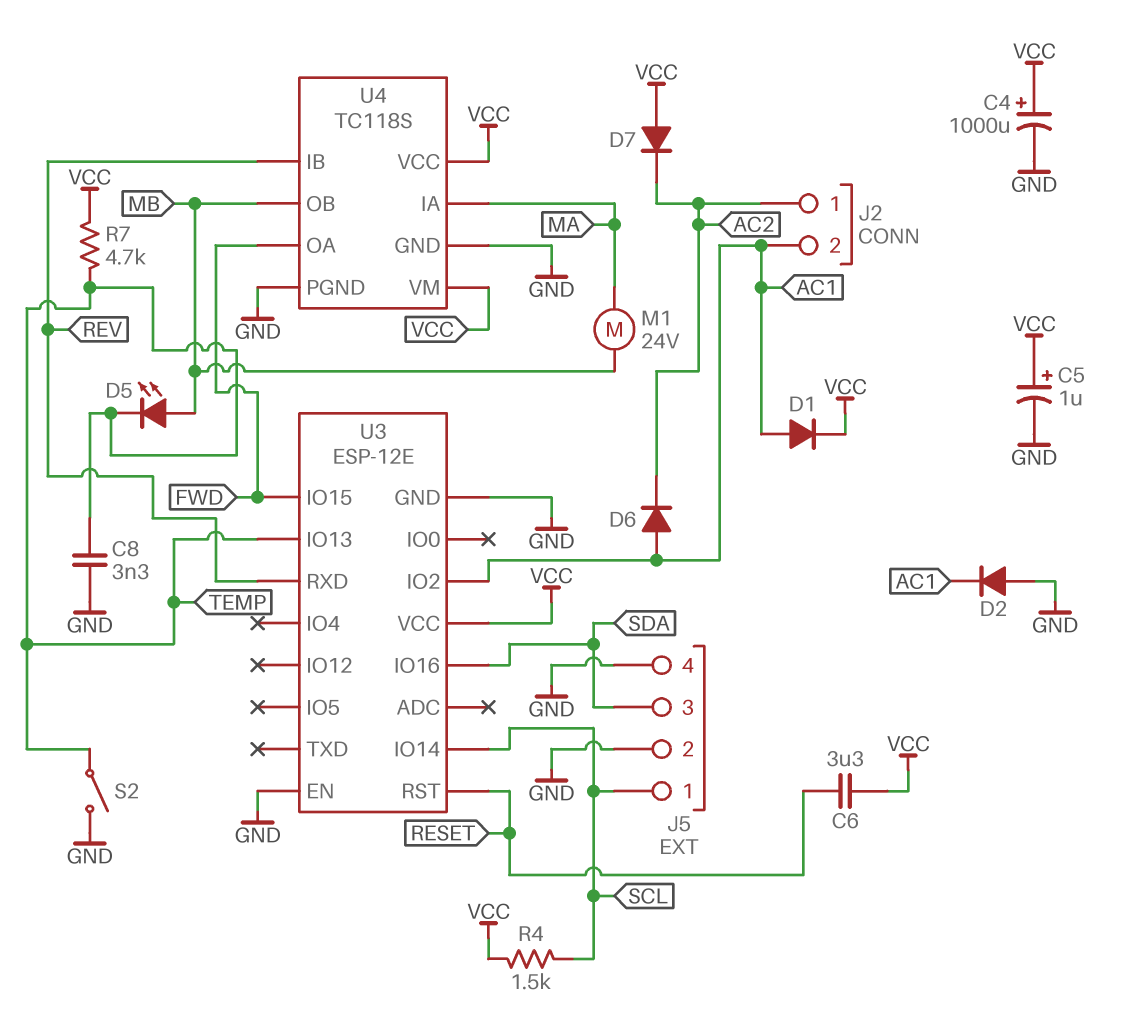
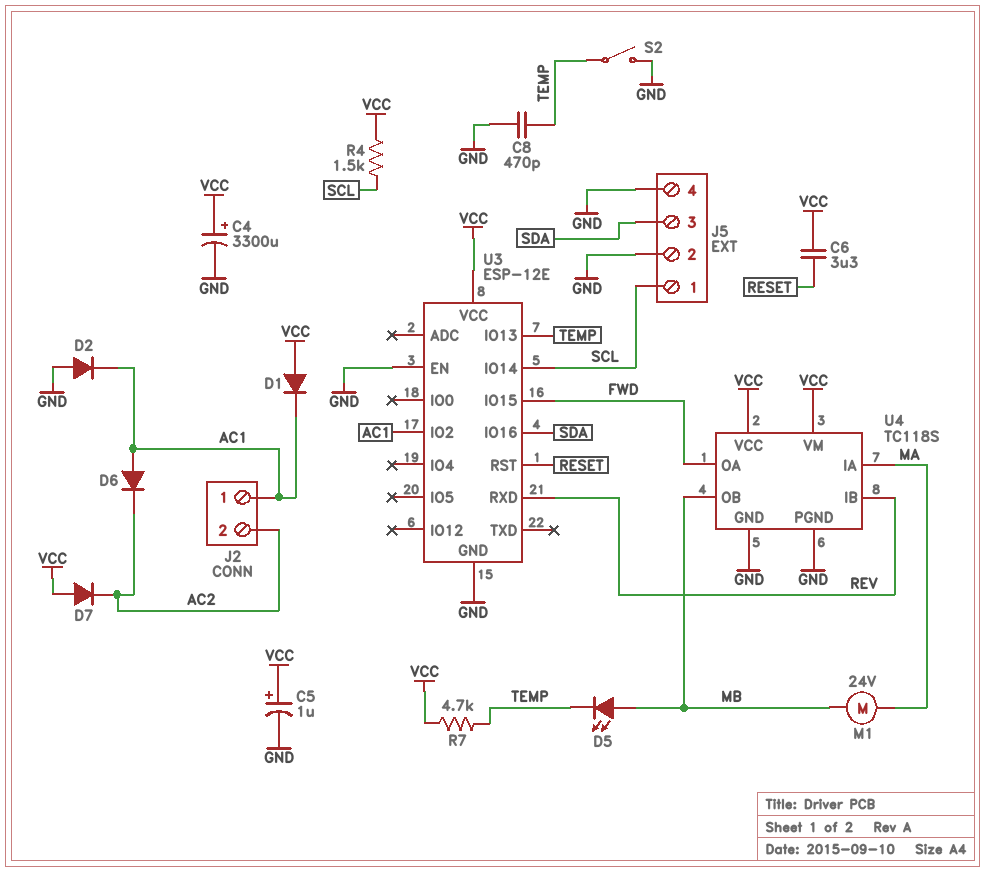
C4: 1000uF (plus VCC, minus GND) -> 3300uF (plus VCC, minus GND)
C8: 3.3nF (GND, TEMP) -> 470pF (GND, TEMP)
D1: diode (A AC1, K VCC) -> diode (A VCC, K AC1)
J2 pin 1: AC2 -> AC1
J2 pin 2: AC1 -> AC2

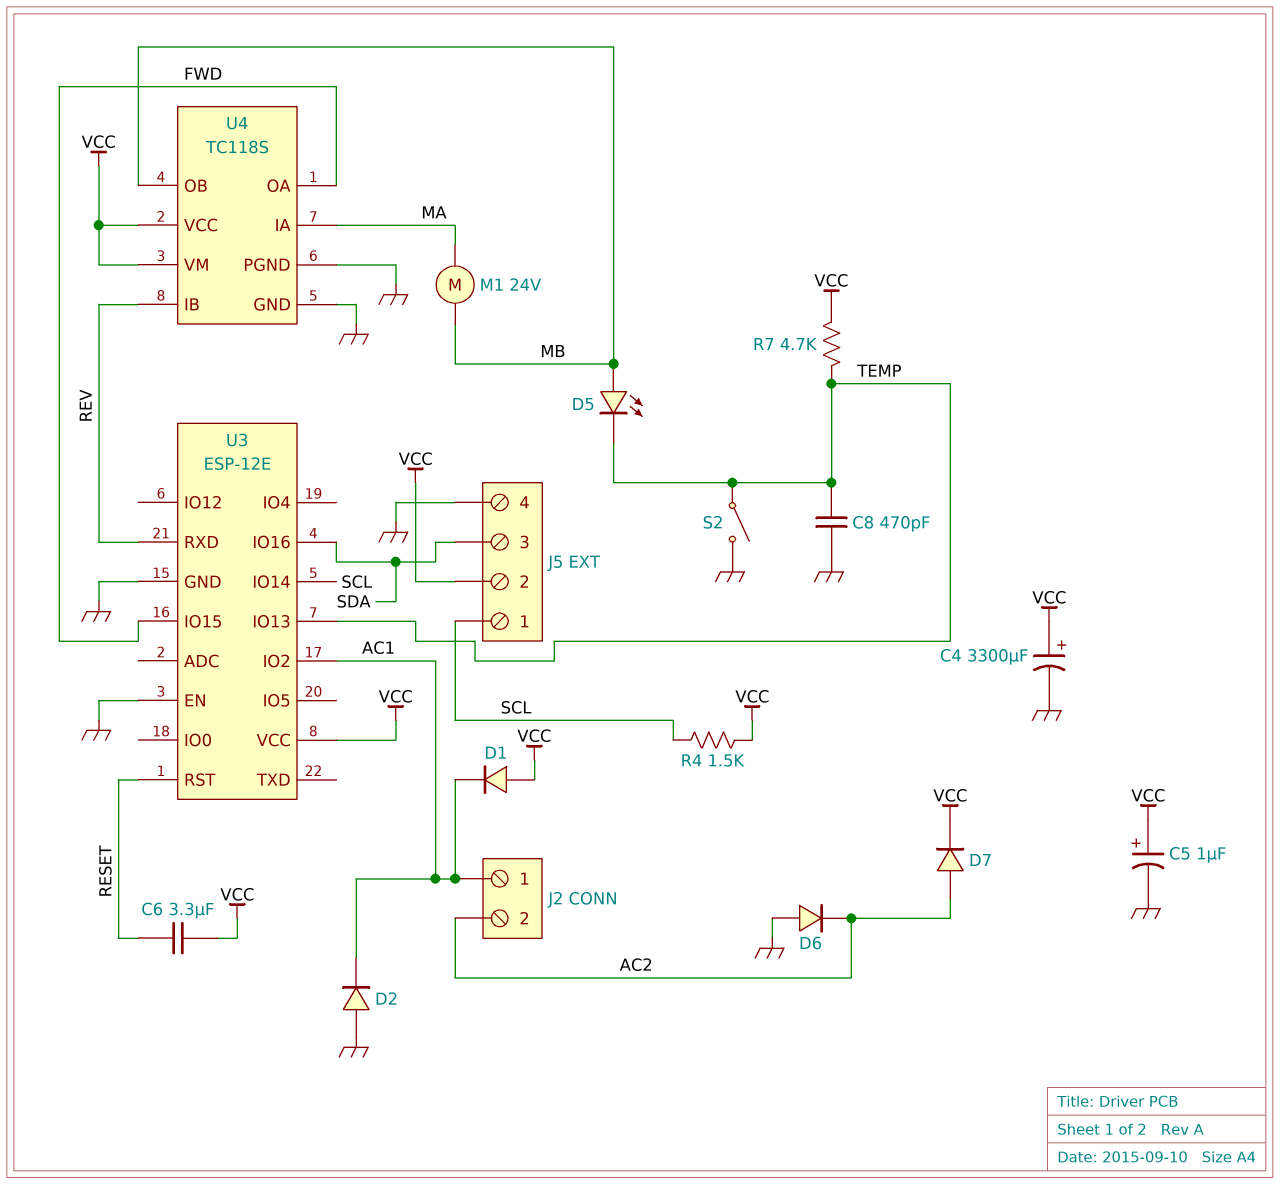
D6: diode (A AC1, K AC2) -> diode (A GND, K AC2)
D7: diode (A VCC, K AC2) -> diode (A AC2, K VCC)
J5 pin 2: GND -> VCC

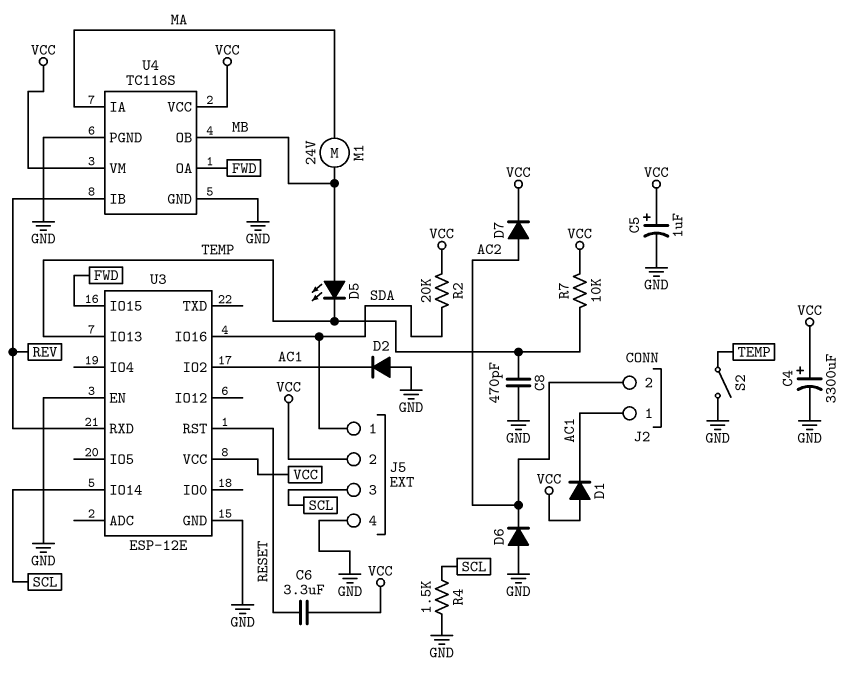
J5 pin 1: SCL -> SDA
J5 pin 3: SDA -> SCL
R2: none -> 20k (SDA, VCC)
R4: 1.5k (SCL, VCC) -> 1.5k (GND, SCL)
R7: 4.7k (TEMP, VCC) -> 10k (TEMP, VCC)

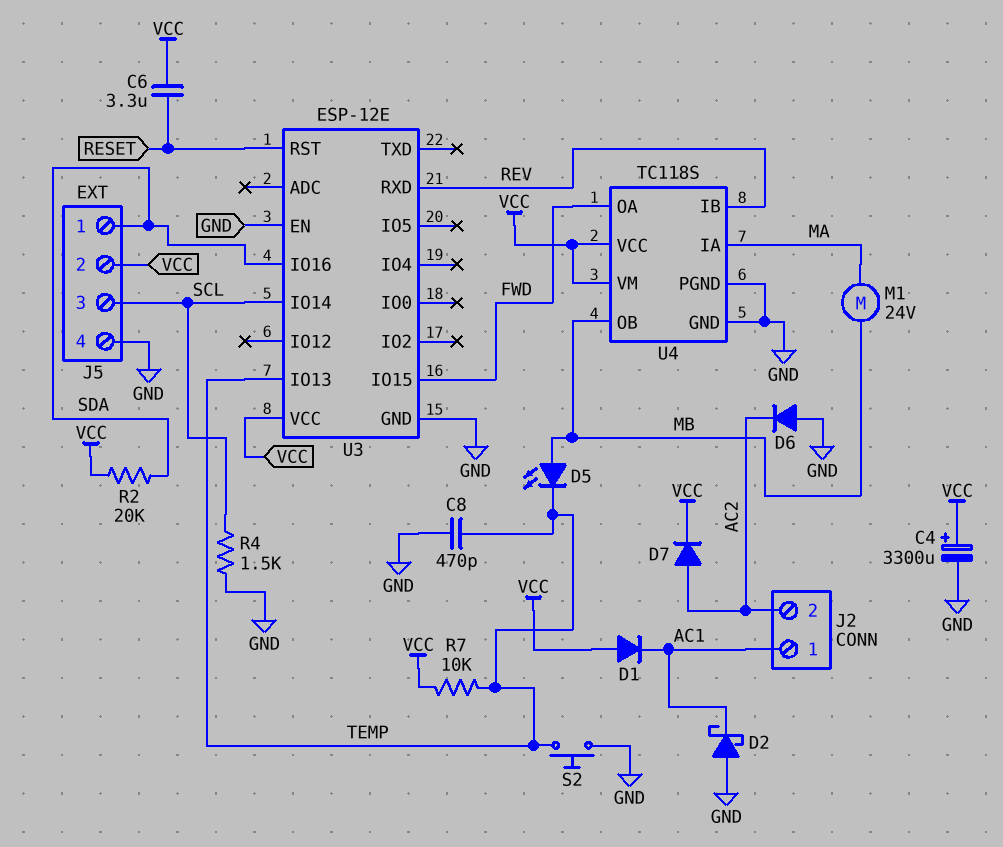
C5: 1uF (plus VCC, minus GND) -> none
D2: diode (A GND, K AC1) -> schottky (A GND, K AC1)
S2: switch (GND, TEMP) -> button (GND, TEMP)
U3 pin IO2: AC1 -> none

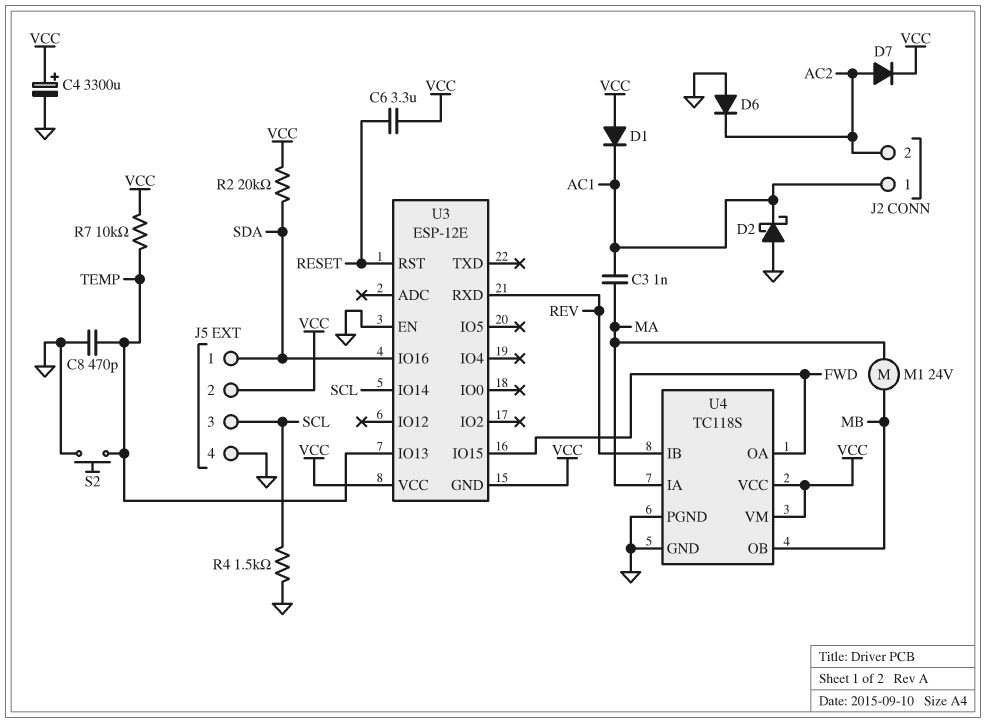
C3: none -> 1nF (AC1, MA)
D5: LED (A MB, K TEMP) -> none
U3 pin GND: GND -> VCC

